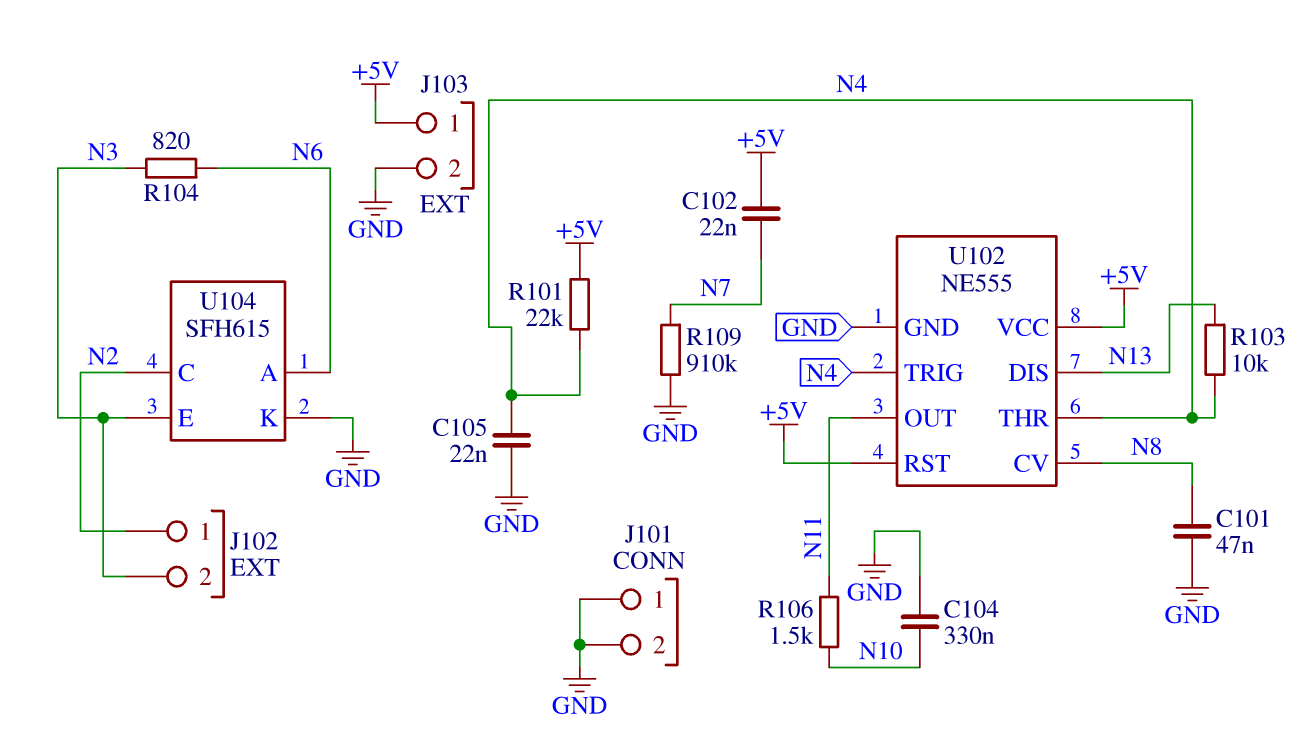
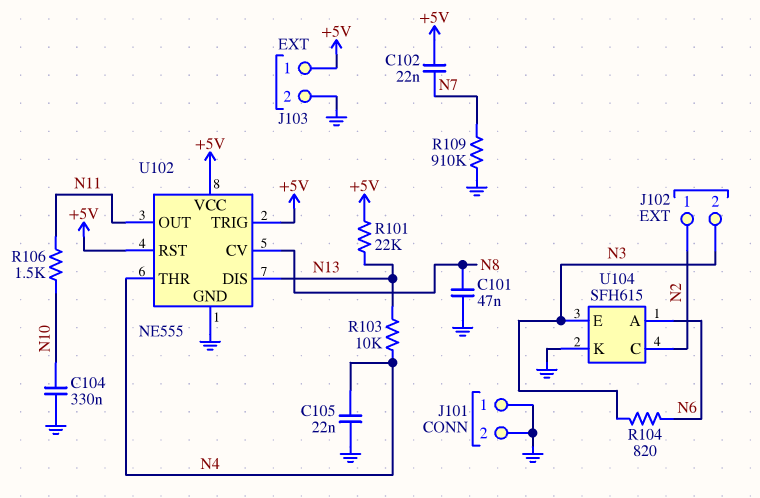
R101: 22k (+5V, N4) -> 22k (+5V, N13)
U102 pin TRIG: N4 -> +5V

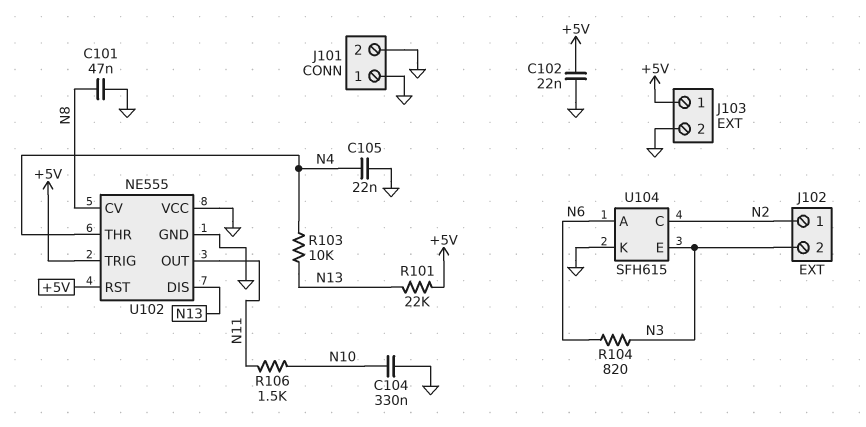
C102: 22nF (+5V, N7) -> 22nF (+5V, GND)
R109: 910k (GND, N7) -> none
U102 pin VCC: +5V -> GND

